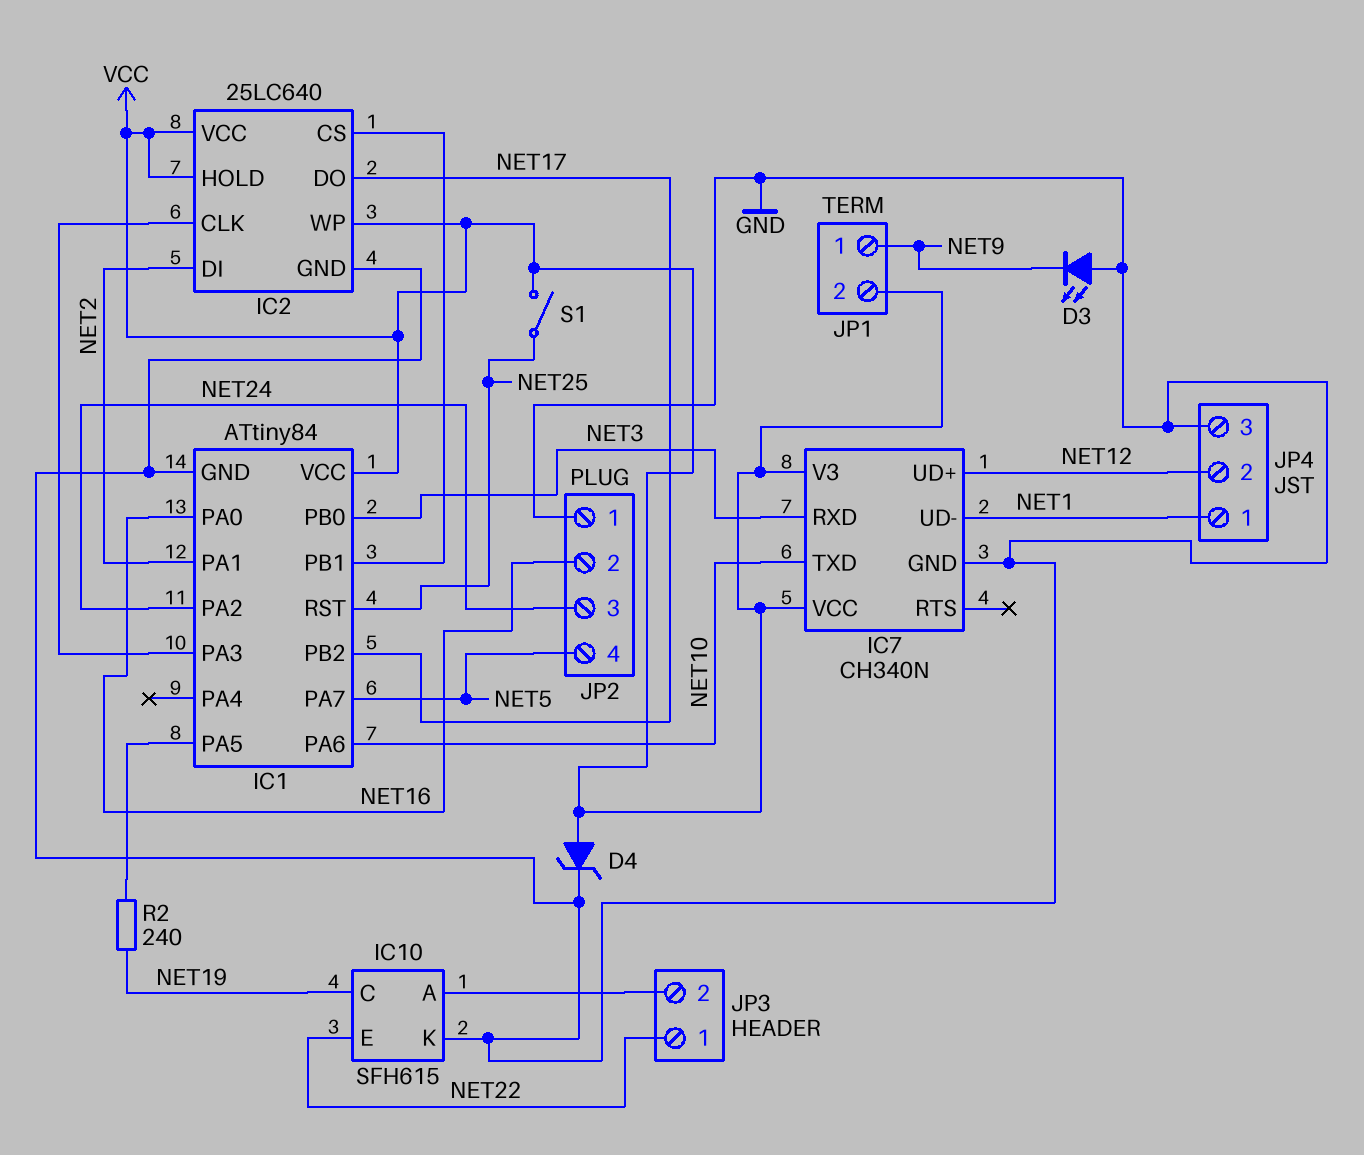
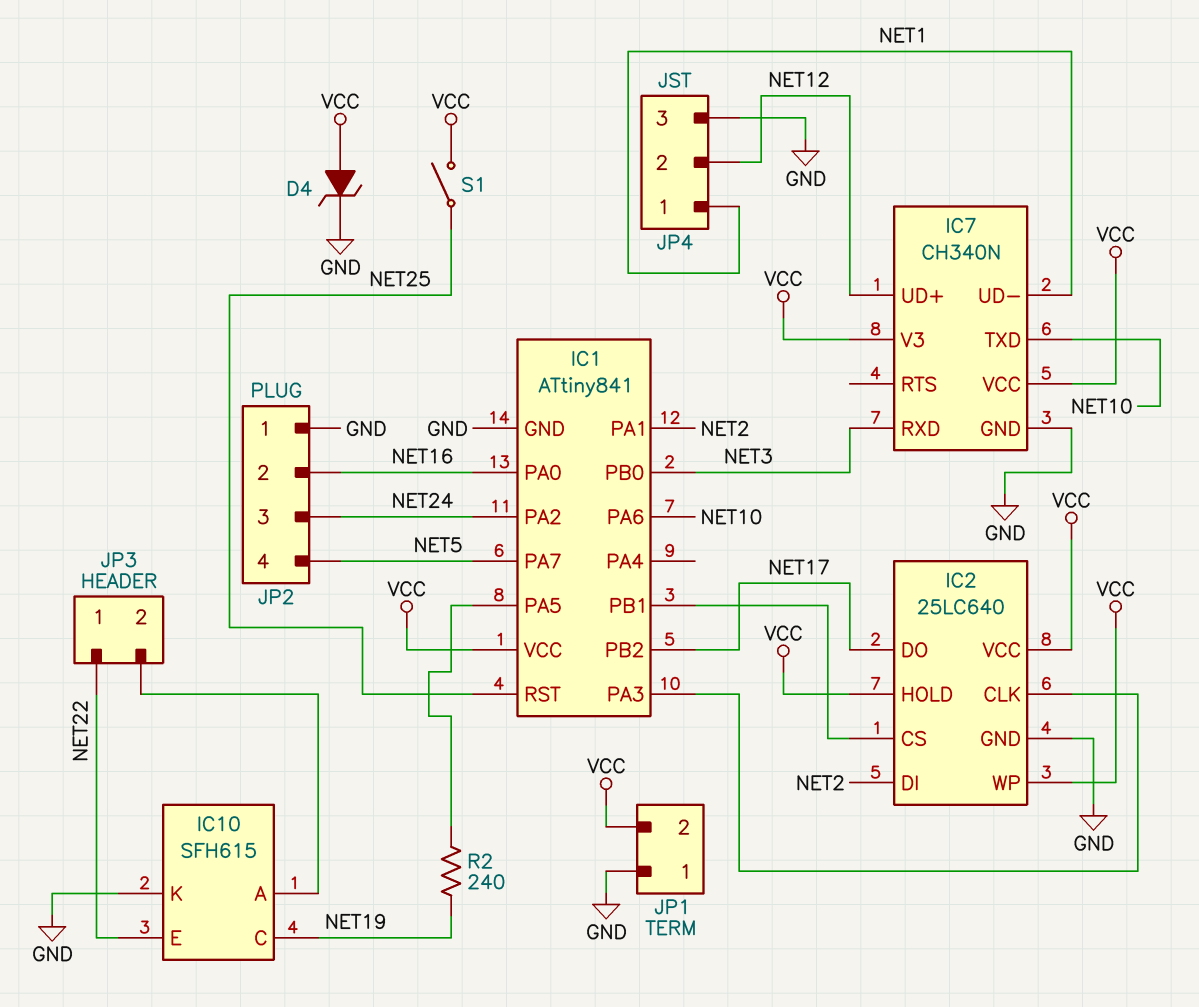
D3: LED (A GND, K NET9) -> none
IC1: ATtiny84 -> ATtiny841
JP1 pin 1: NET9 -> GND

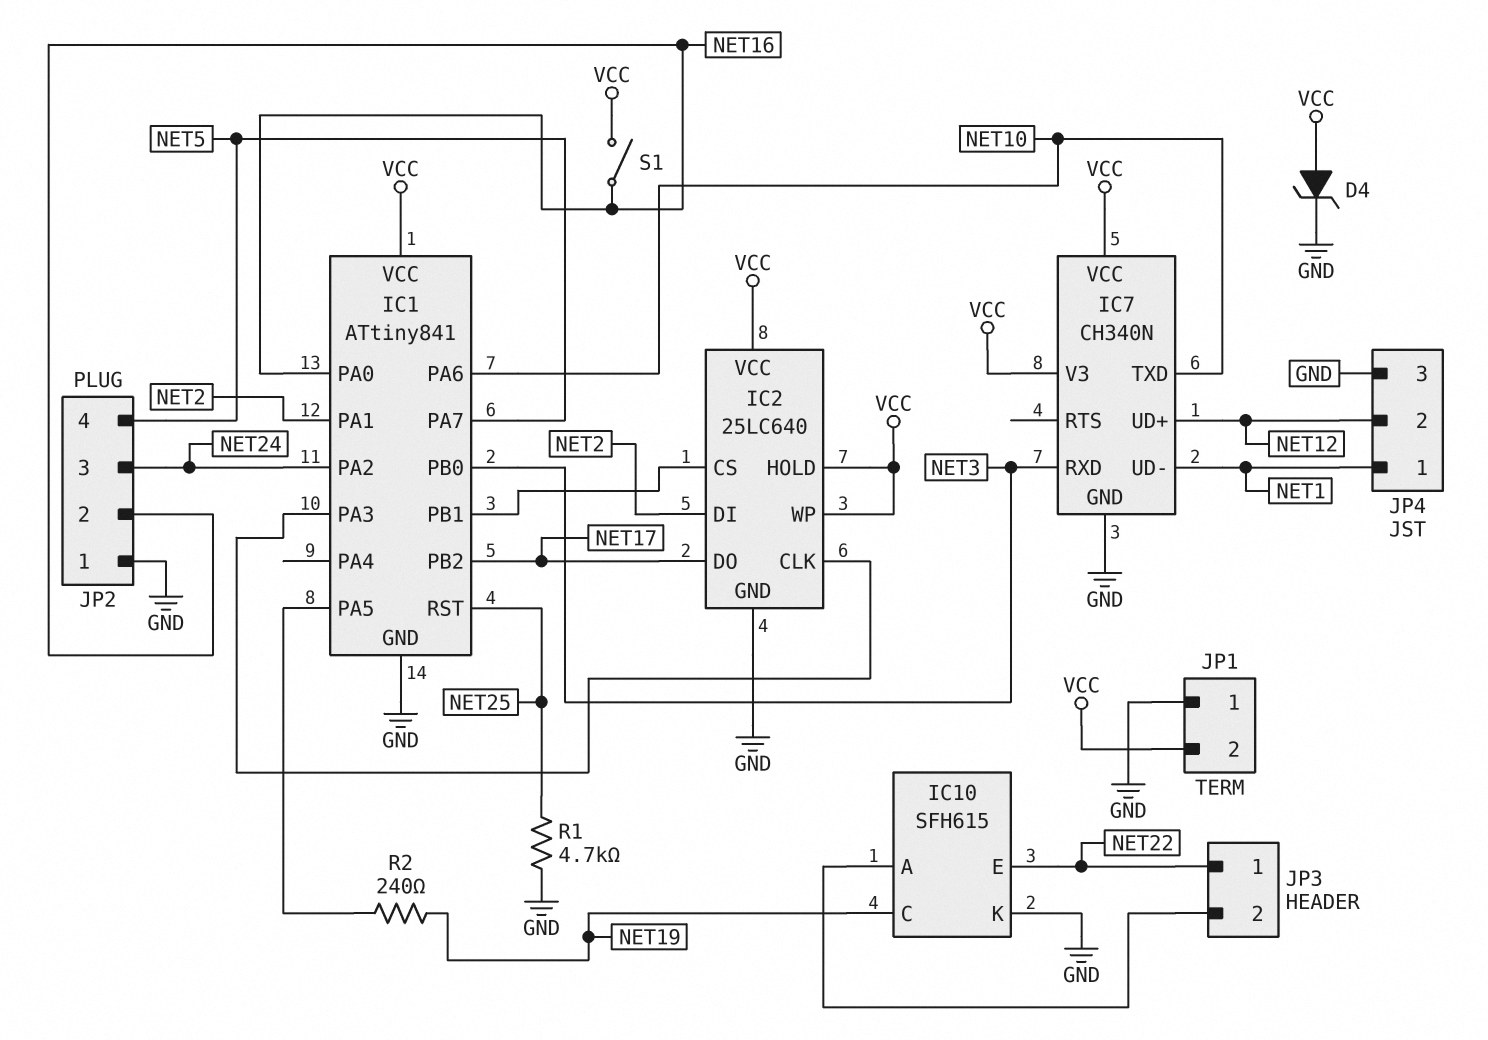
R1: none -> 4.7k (GND, NET25)
S1: switch (NET25, VCC) -> switch (NET16, VCC)

